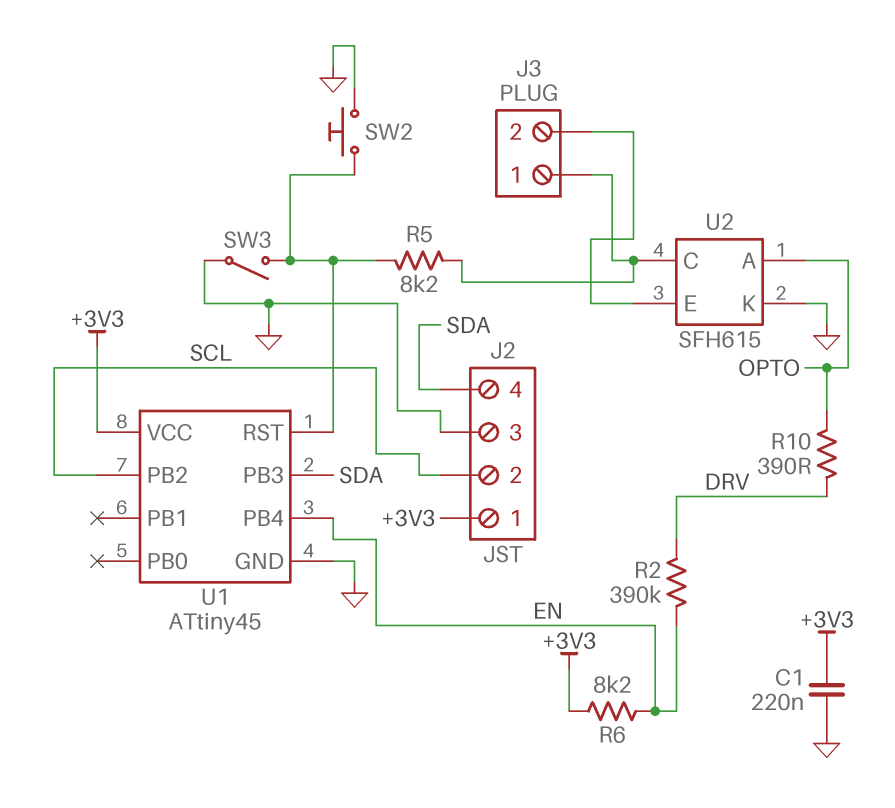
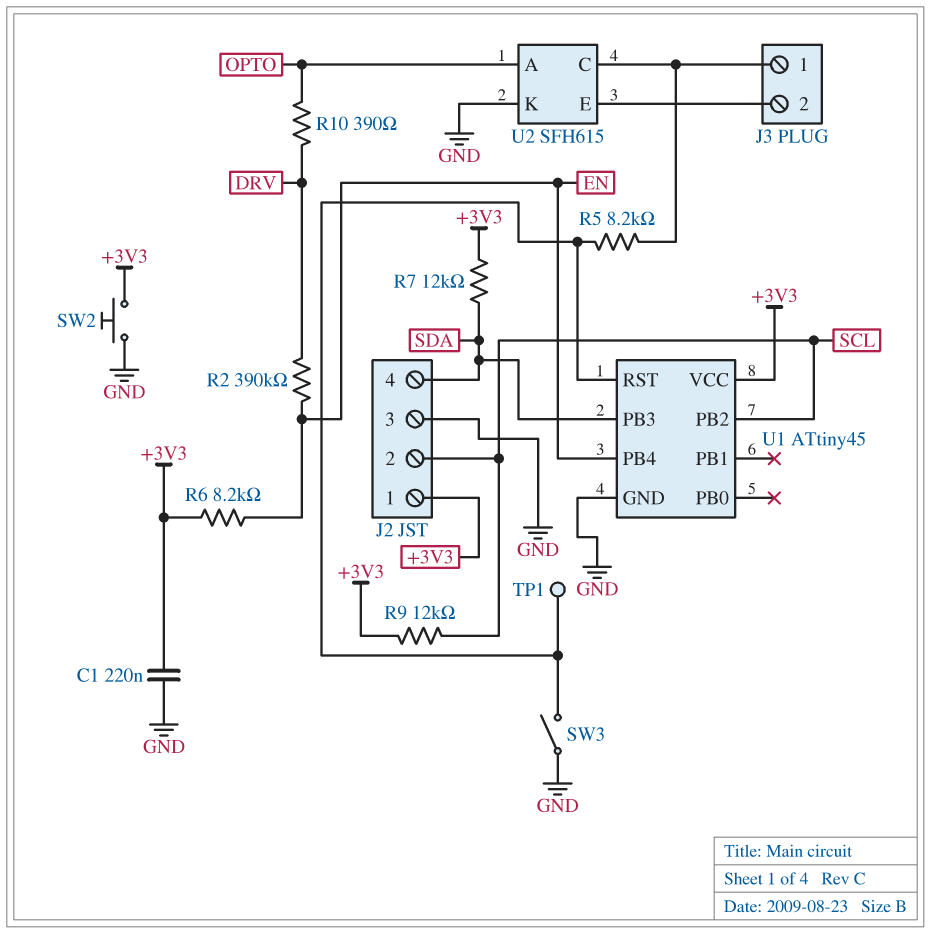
R7: none -> 12k (+3V3, SDA)
R9: none -> 12k (+3V3, SCL)
SW2: button (GND, U1/RST) -> button (+3V3, GND)
TP1: none -> test point (U1/RST)

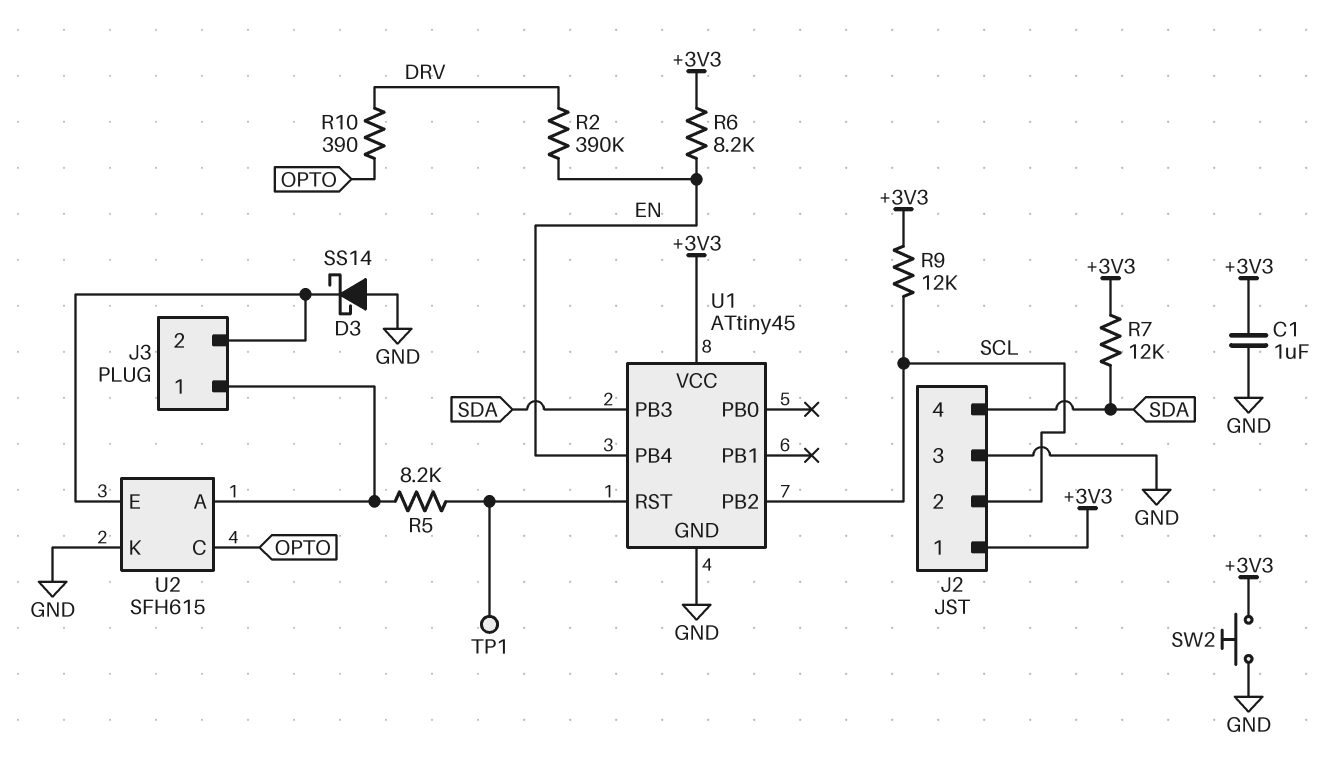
C1: 220nF (+3V3, GND) -> 1uF (+3V3, GND)
D3: none -> schottky SS14 (A GND, K J3/2)
SW3: switch (GND, U1/RST) -> none
U2 pin A: OPTO -> J3/1
U2 pin C: J3/1 -> OPTO

